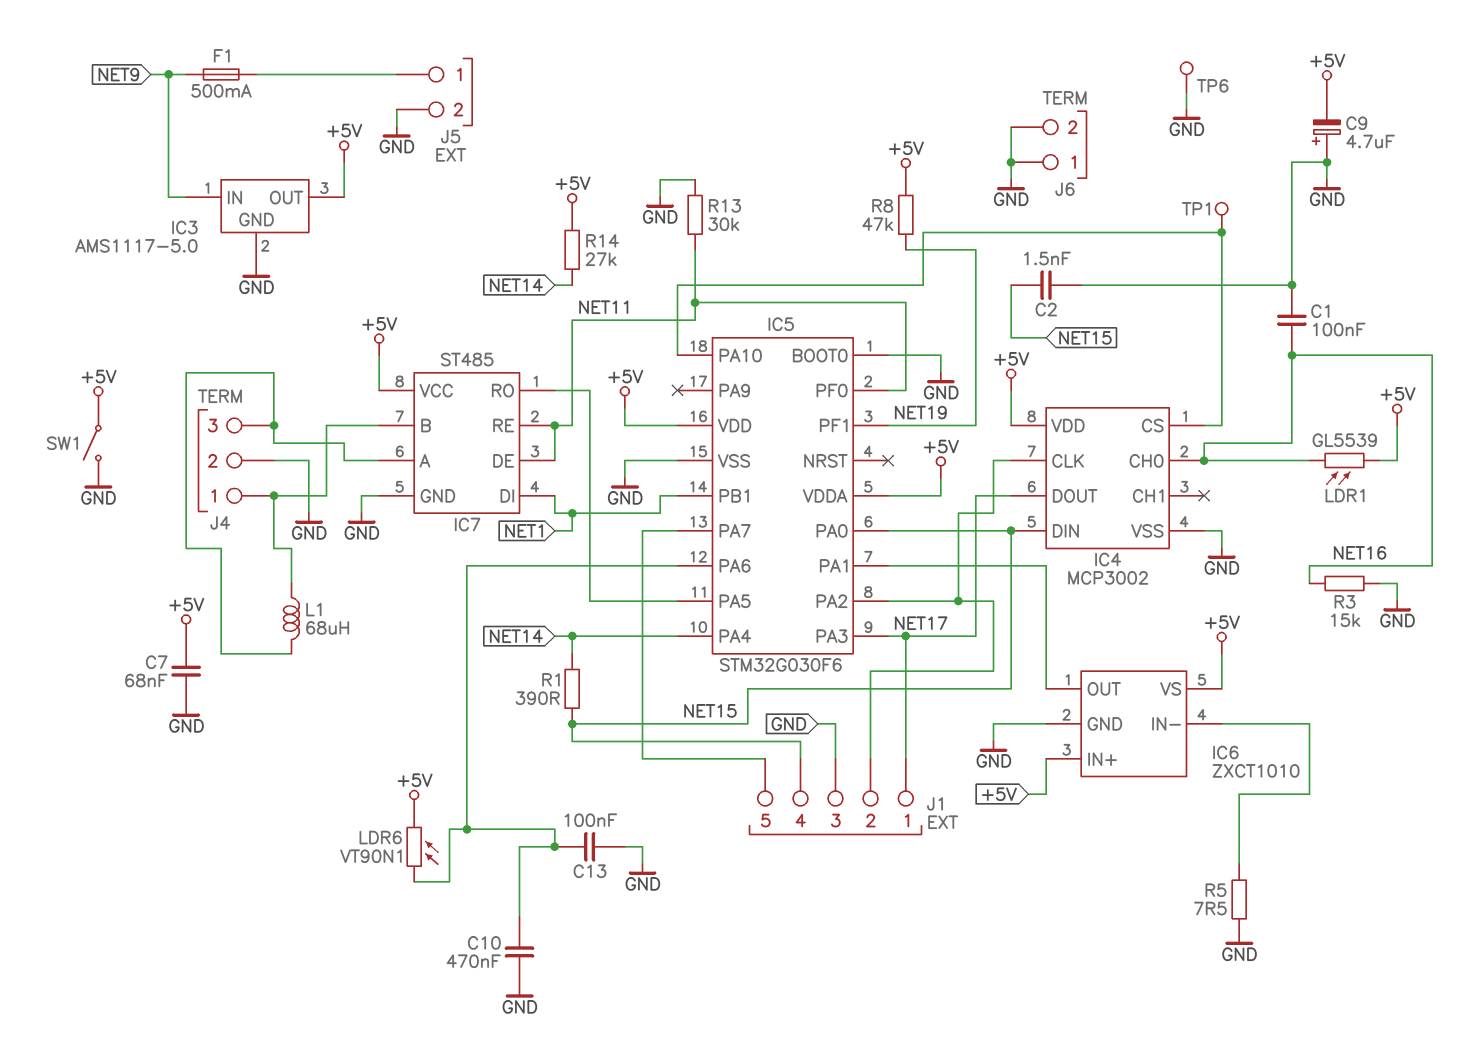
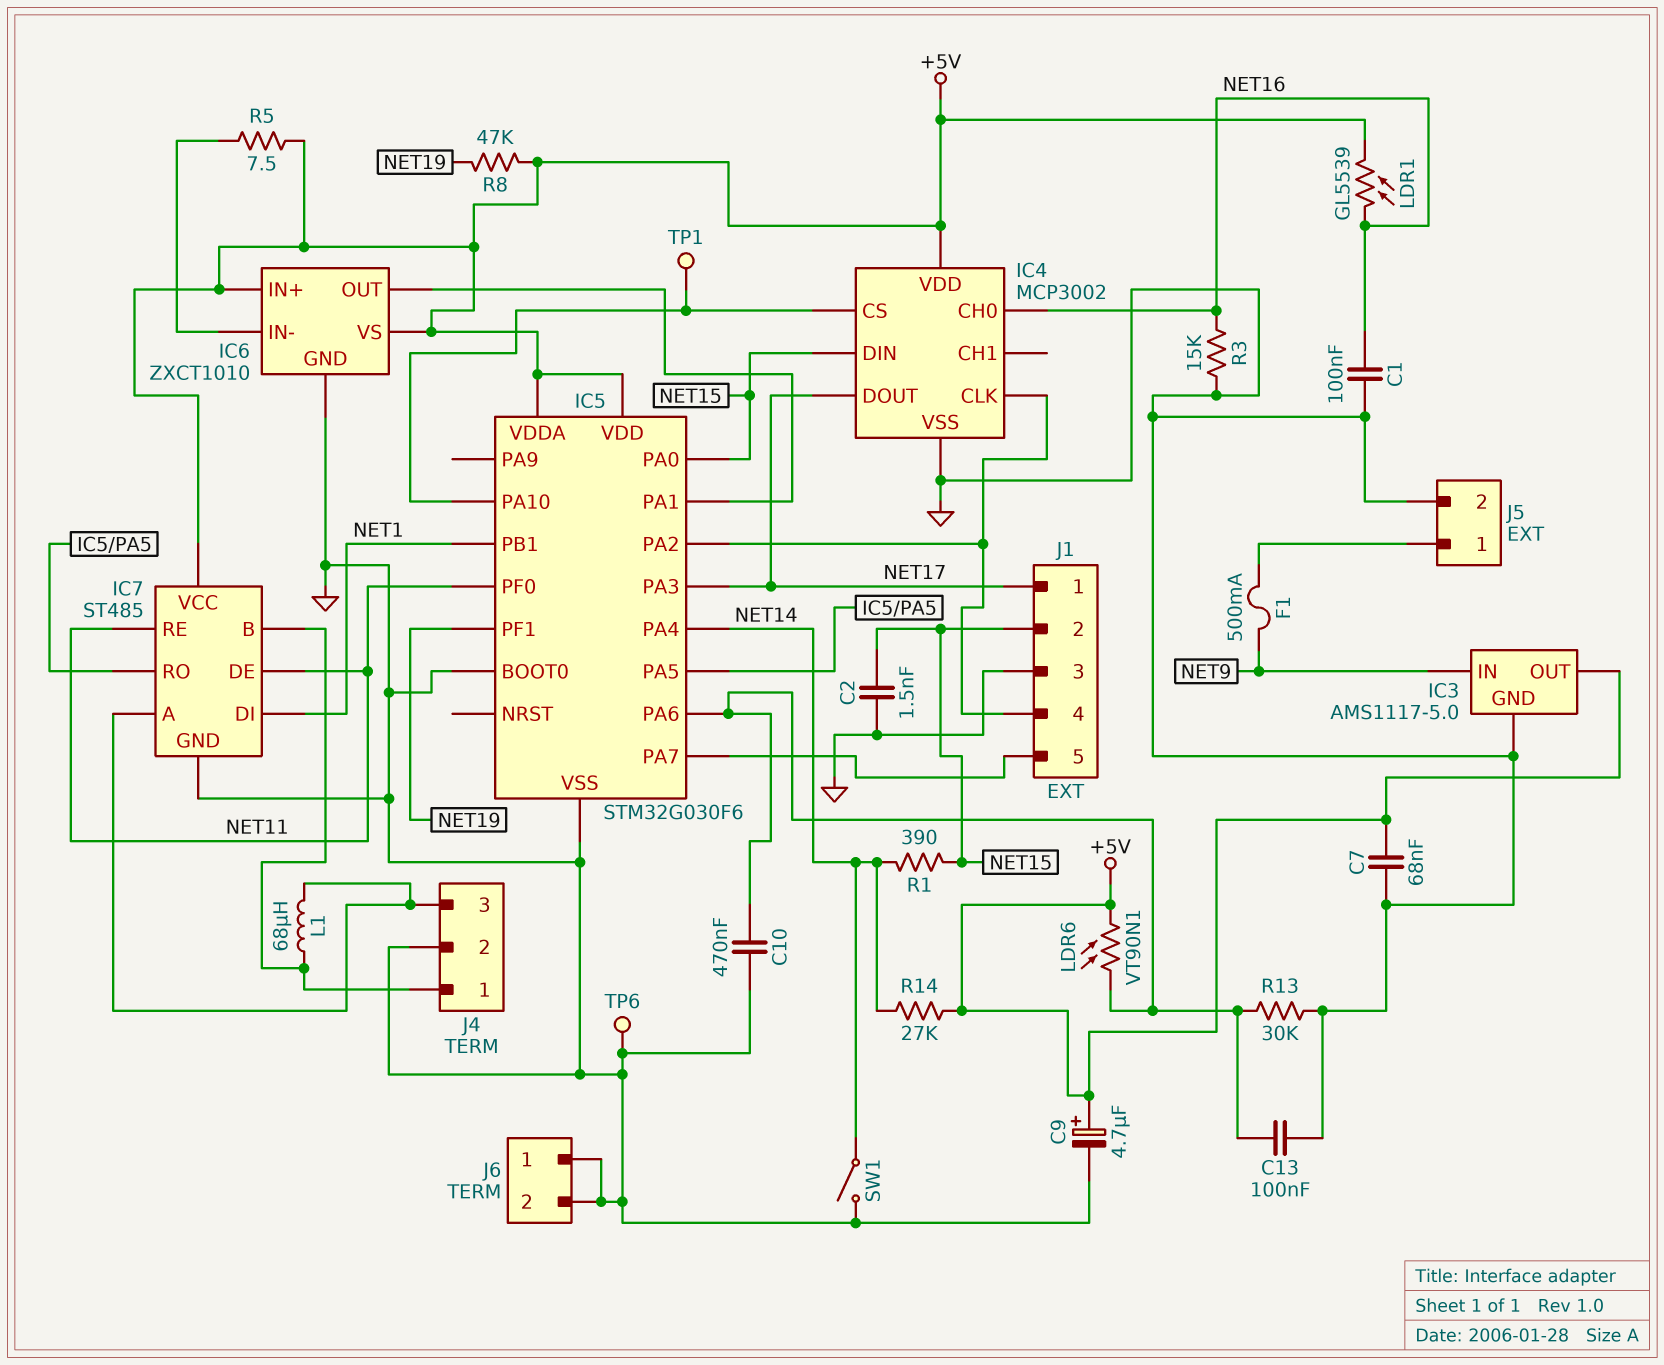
C9: 4.7uF (plus GND, minus +5V) -> 4.7uF (plus +5V, minus GND)
J1 pin 2: IC4/CLK -> NET15
J1 pin 4: NET15 -> IC4/CLK
R5: 7.5 (GND, IC6/IN-) -> 7.5 (+5V, IC6/IN-)
R13: 30k (GND, NET11) -> 30k (GND, IC5/PA6)
SW1: switch (+5V, GND) -> switch (GND, NET14)

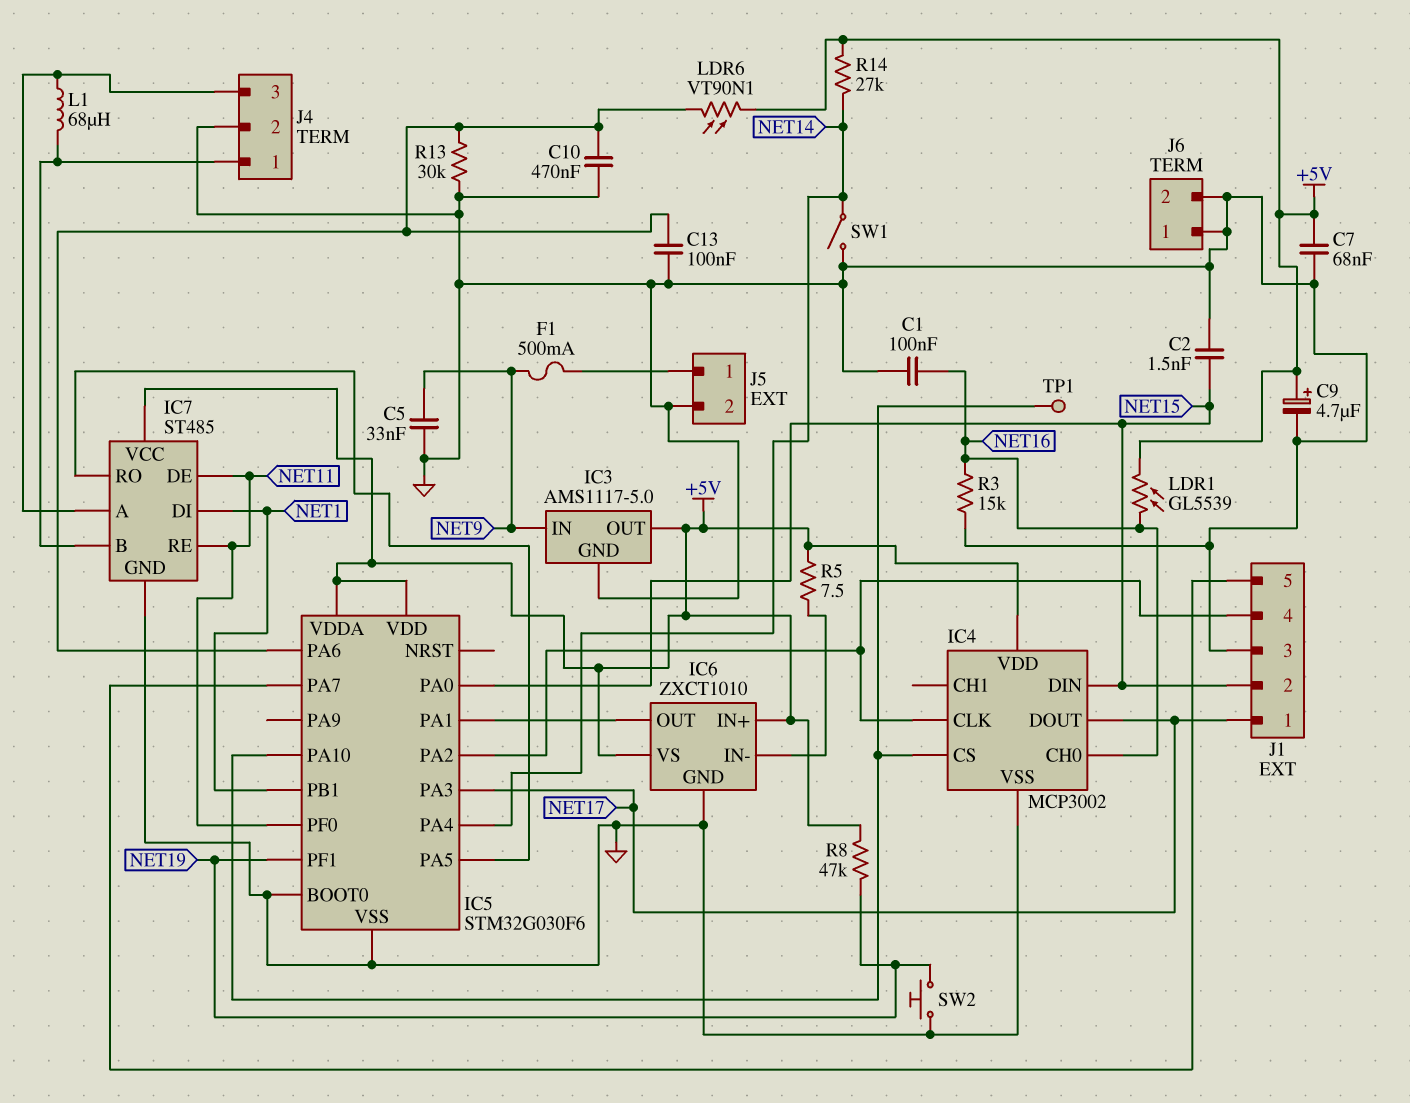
C5: none -> 33nF (GND, NET9)
R1: 390 (NET14, NET15) -> none
SW2: none -> button (GND, NET19)
TP6: test point (GND) -> none

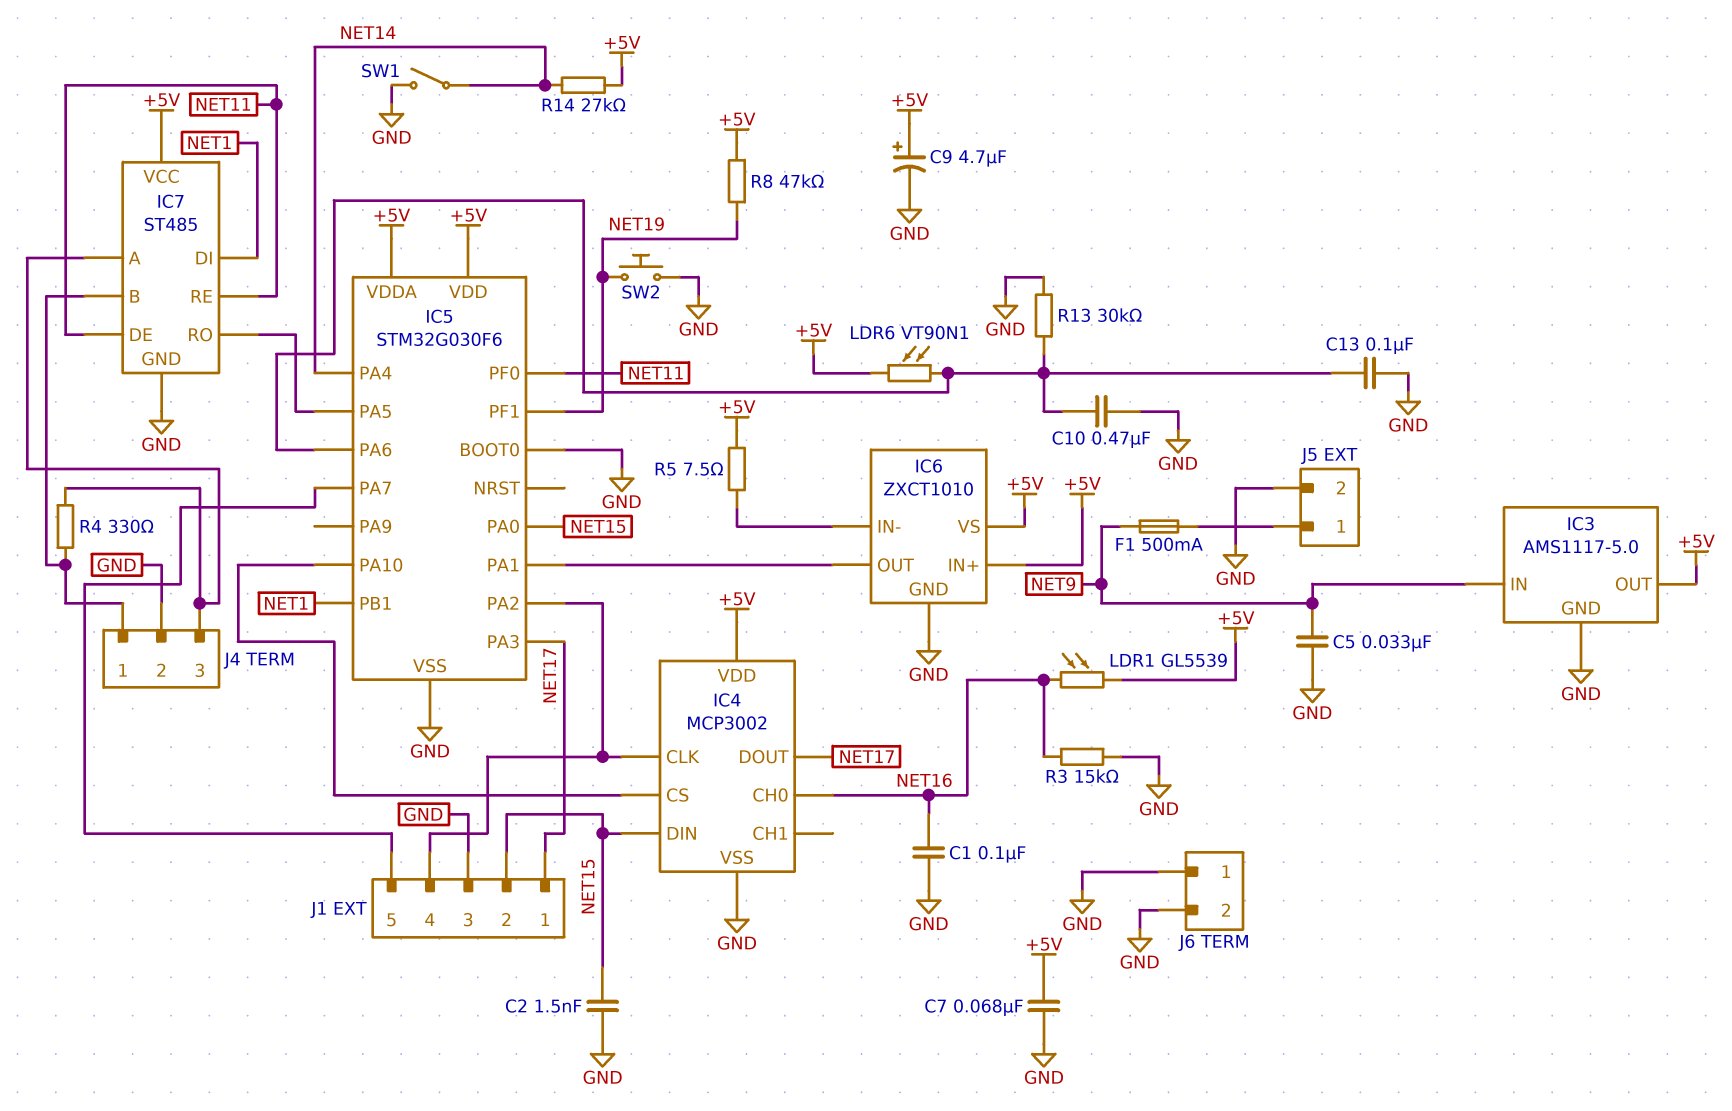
L1: 68uH (IC7/A, IC7/B) -> none
R4: none -> 330 (IC7/A, IC7/B)
TP1: test point (IC4/CS) -> none

